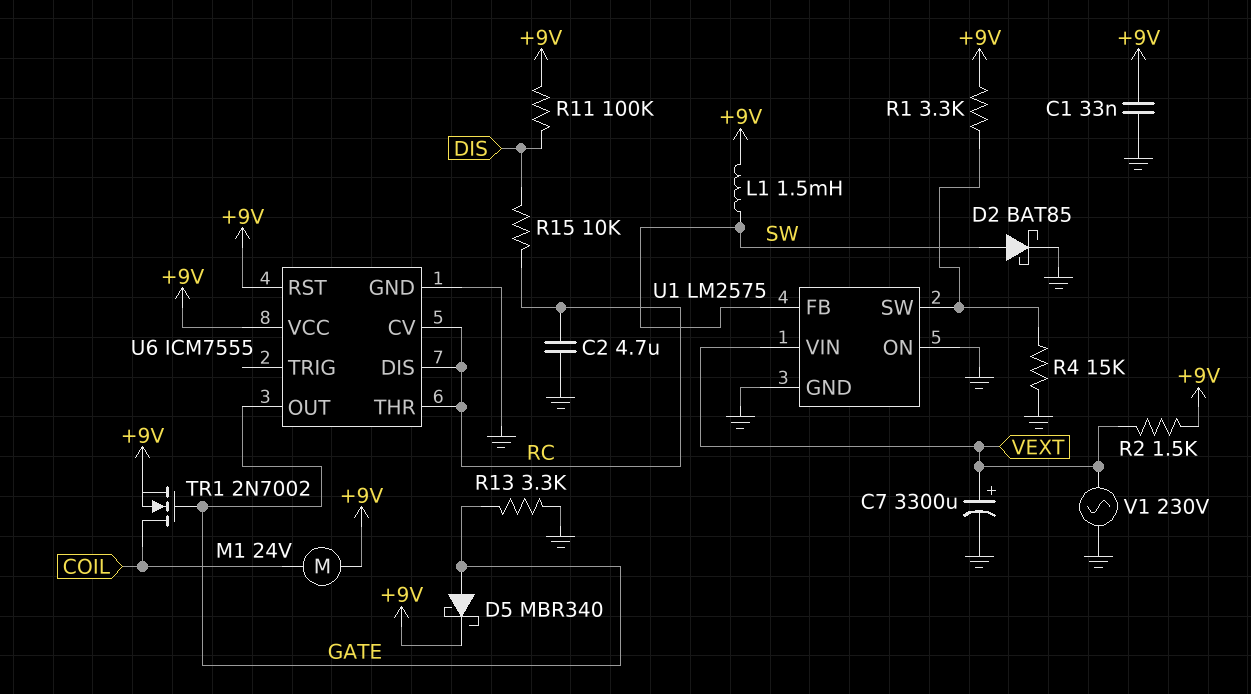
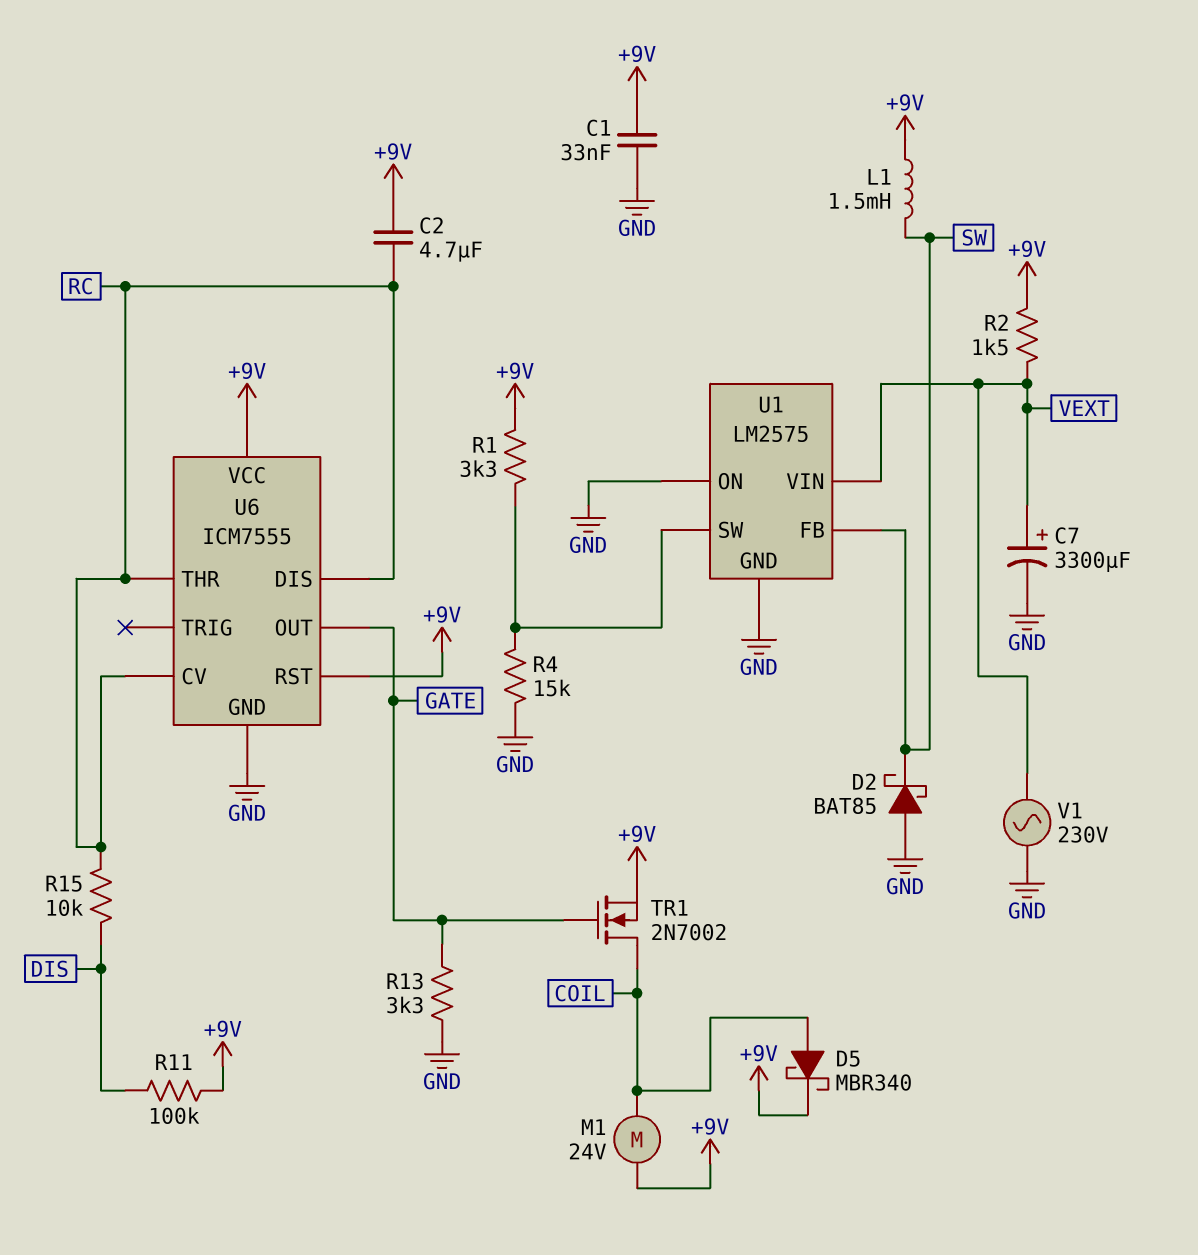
C2: 4.7uF (GND, RC) -> 4.7uF (+9V, RC)
D2: schottky BAT85 (A SW, K GND) -> schottky BAT85 (A GND, K SW)
D5: schottky MBR340 (A GATE, K +9V) -> schottky MBR340 (A COIL, K +9V)

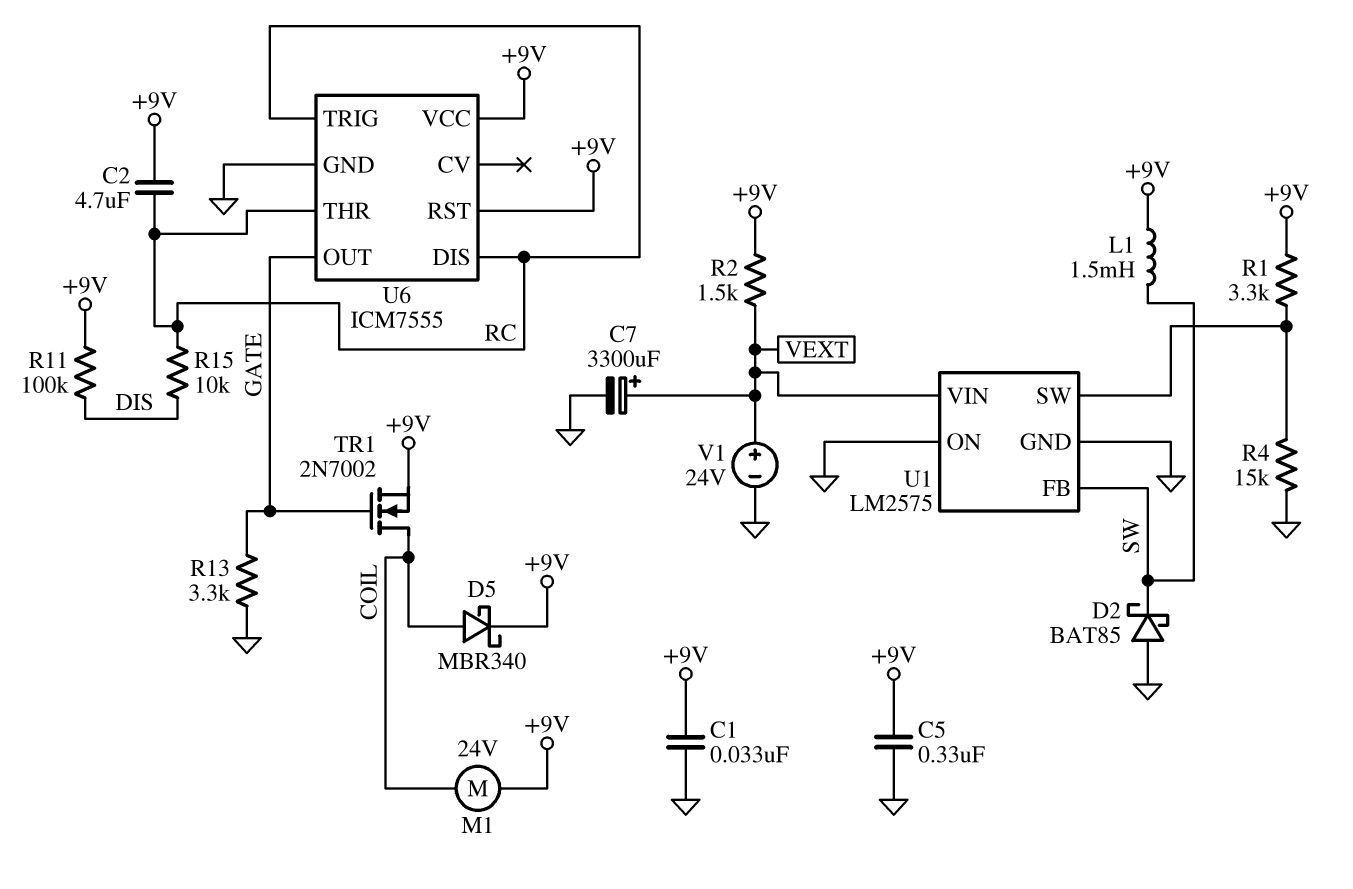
C5: none -> 330nF (+9V, GND)
U6 pin CV: RC -> none
U6 pin TRIG: none -> RC
V1: AC 230V (GND, VEXT) -> 24V (plus VEXT, minus GND)

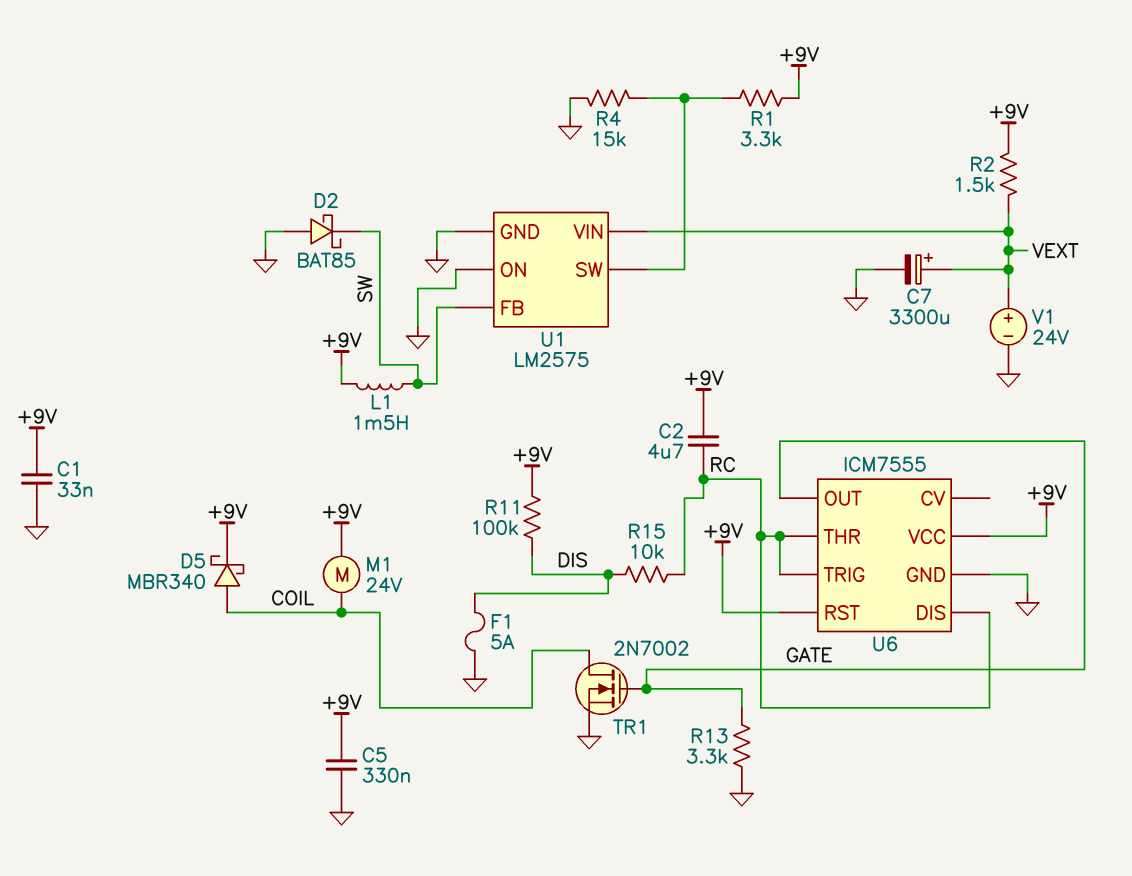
F1: none -> 5A (DIS, GND)
TR1: NMOS 2N7002 (G GATE, D COIL, S +9V) -> NMOS 2N7002 (G GATE, D COIL, S GND)

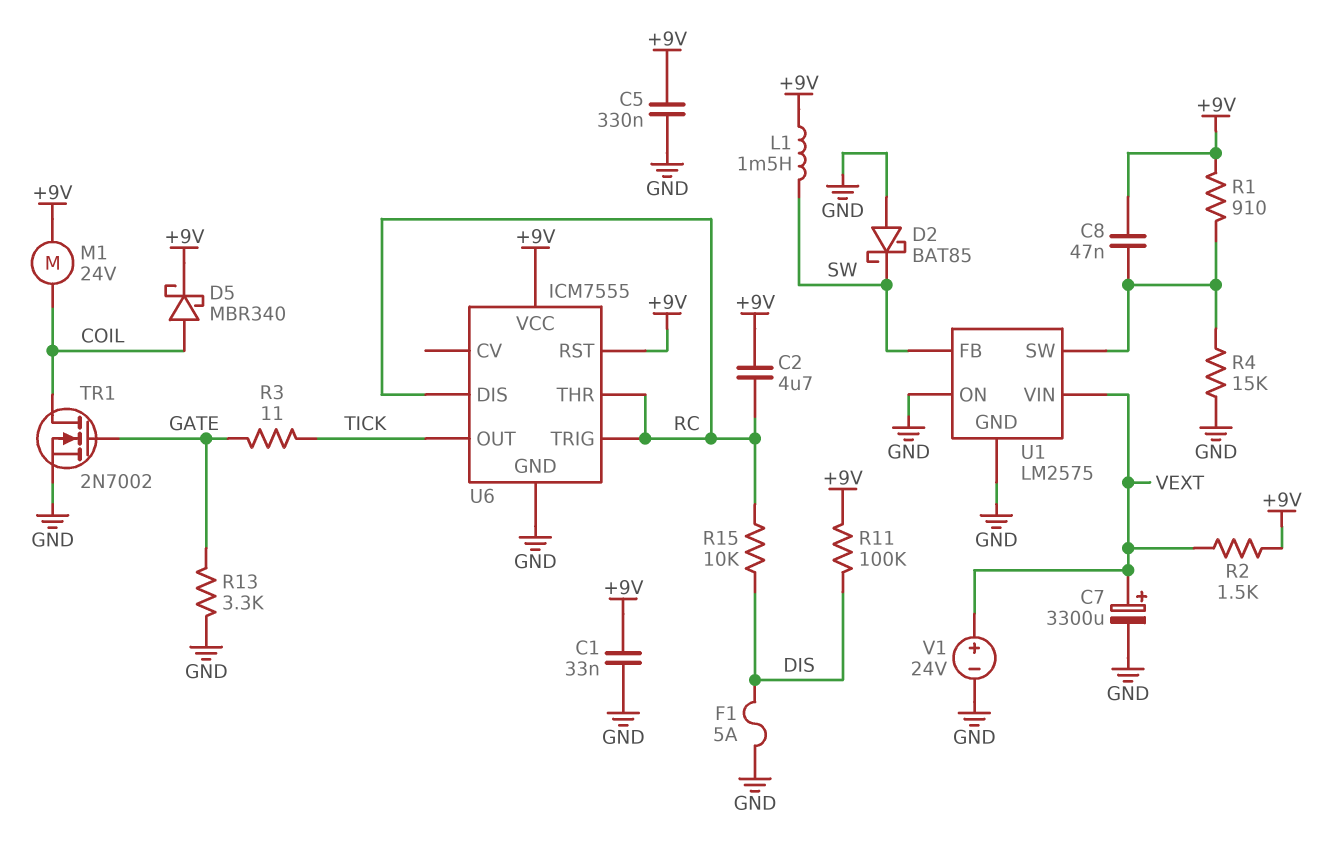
C8: none -> 47nF (+9V, U1/SW)
R1: 3.3k (+9V, U1/SW) -> 910 (+9V, U1/SW)
R3: none -> 11 (GATE, TICK)
U6 pin OUT: GATE -> TICK

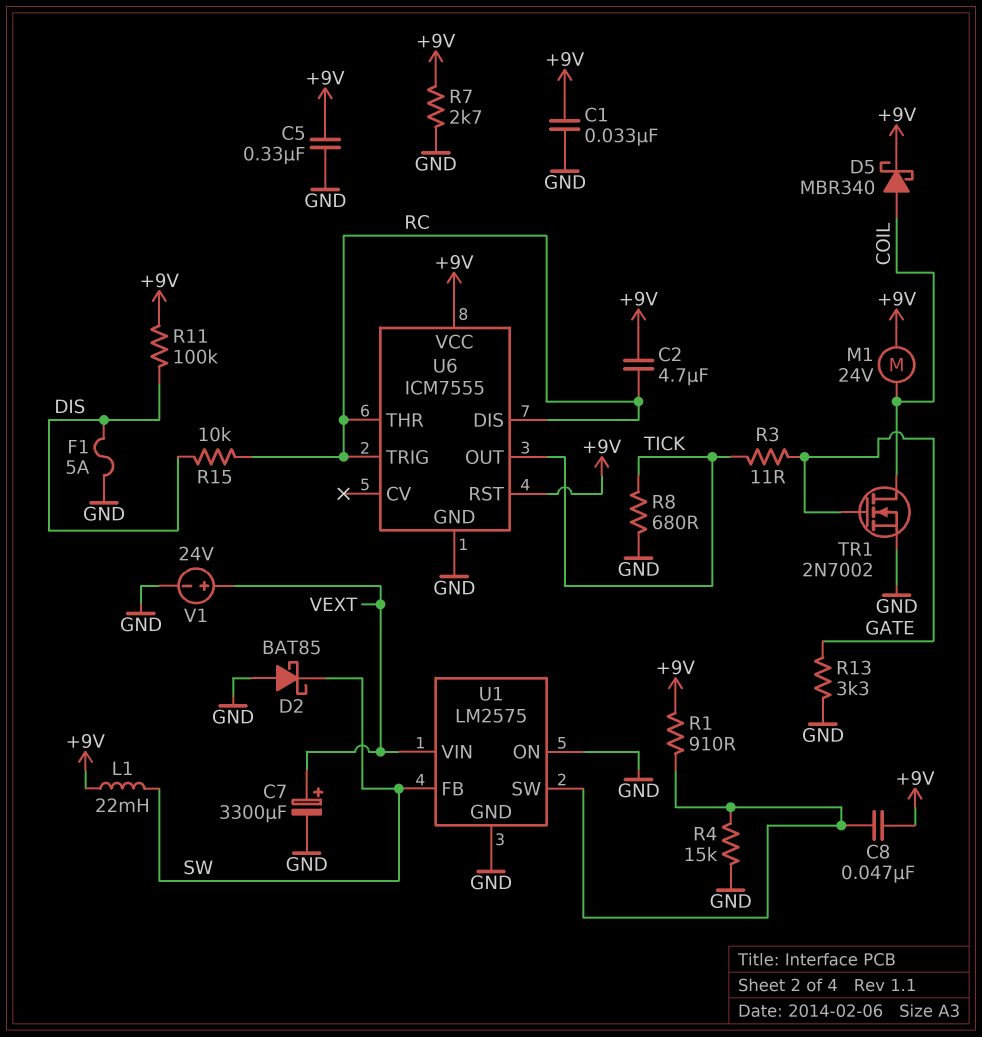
L1: 1.5mH (+9V, SW) -> 22mH (+9V, SW)
R2: 1.5k (+9V, VEXT) -> none
R7: none -> 2.7k (+9V, GND)
R8: none -> 680 (GND, TICK)

